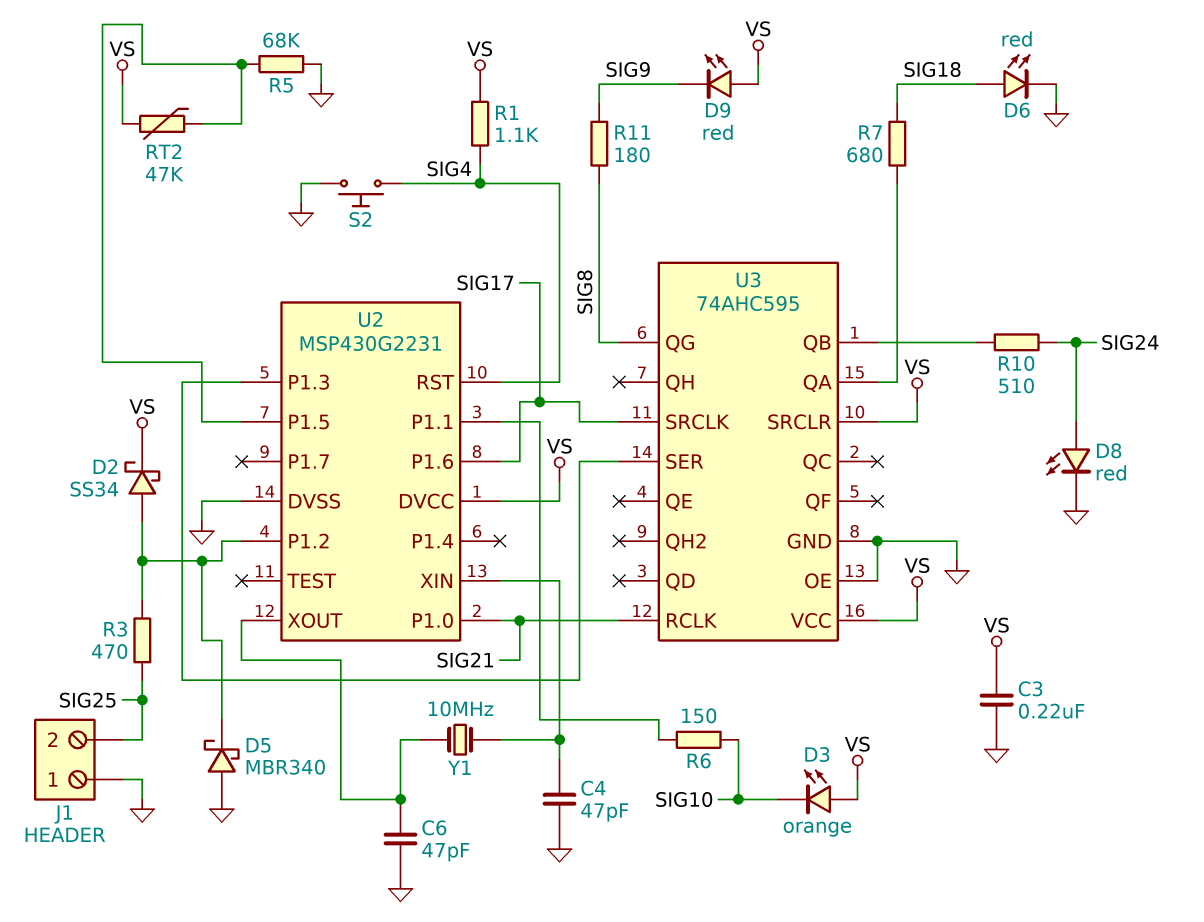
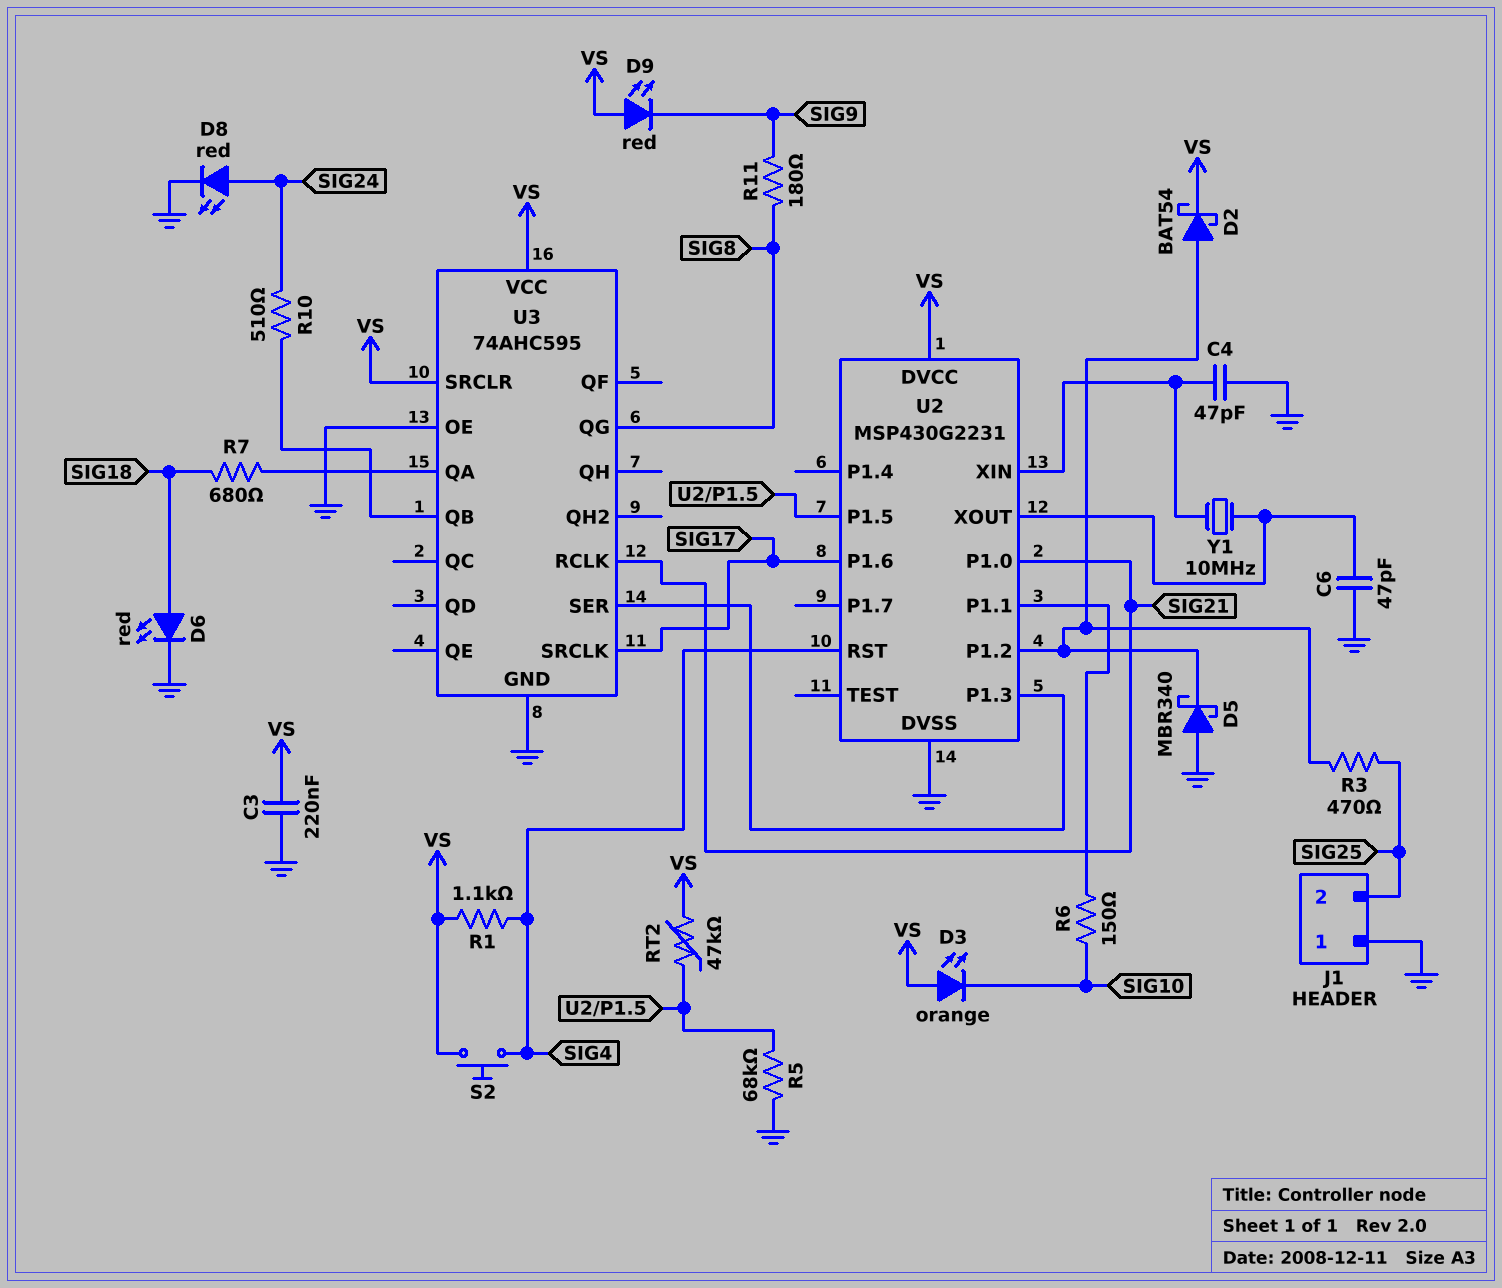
D2: schottky SS34 (A U2/P1.2, K VS) -> schottky BAT54 (A U2/P1.2, K VS)
S2: button (GND, SIG4) -> button (SIG4, VS)

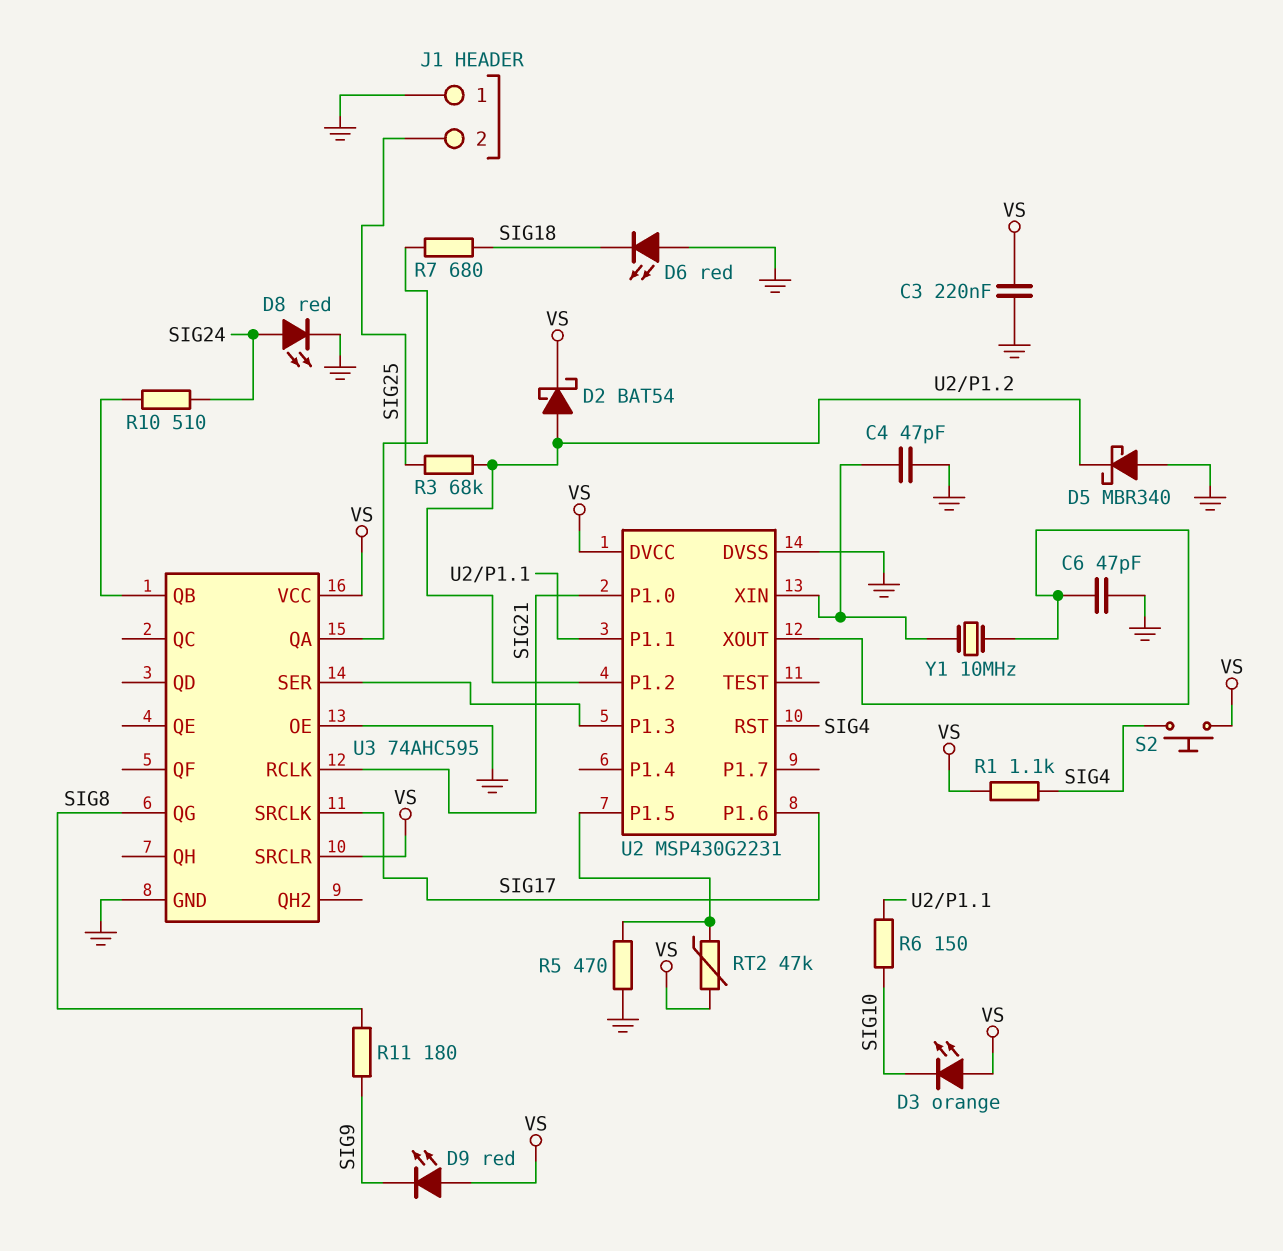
D6: LED red (A SIG18, K GND) -> LED red (A GND, K SIG18)
R3: 470 (SIG25, U2/P1.2) -> 68k (SIG25, U2/P1.2)
R5: 68k (GND, U2/P1.5) -> 470 (GND, U2/P1.5)

